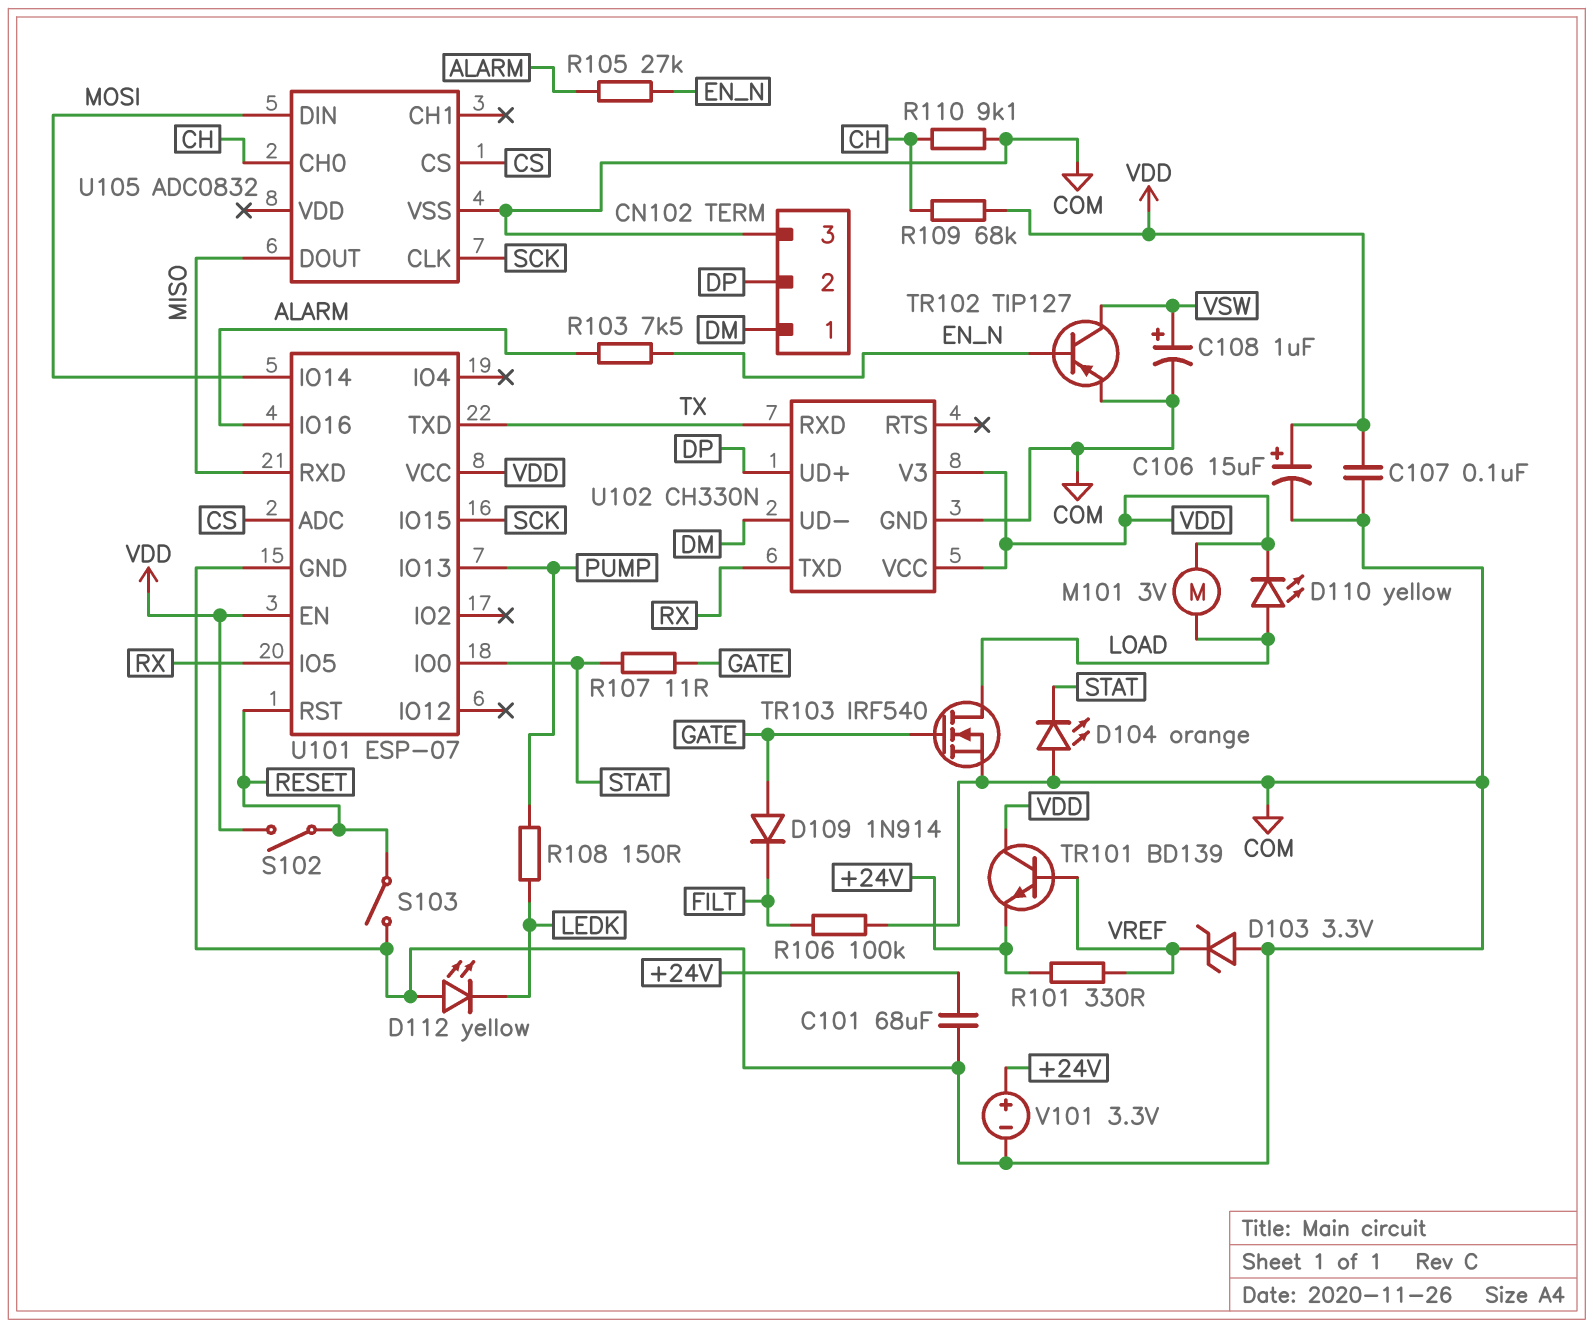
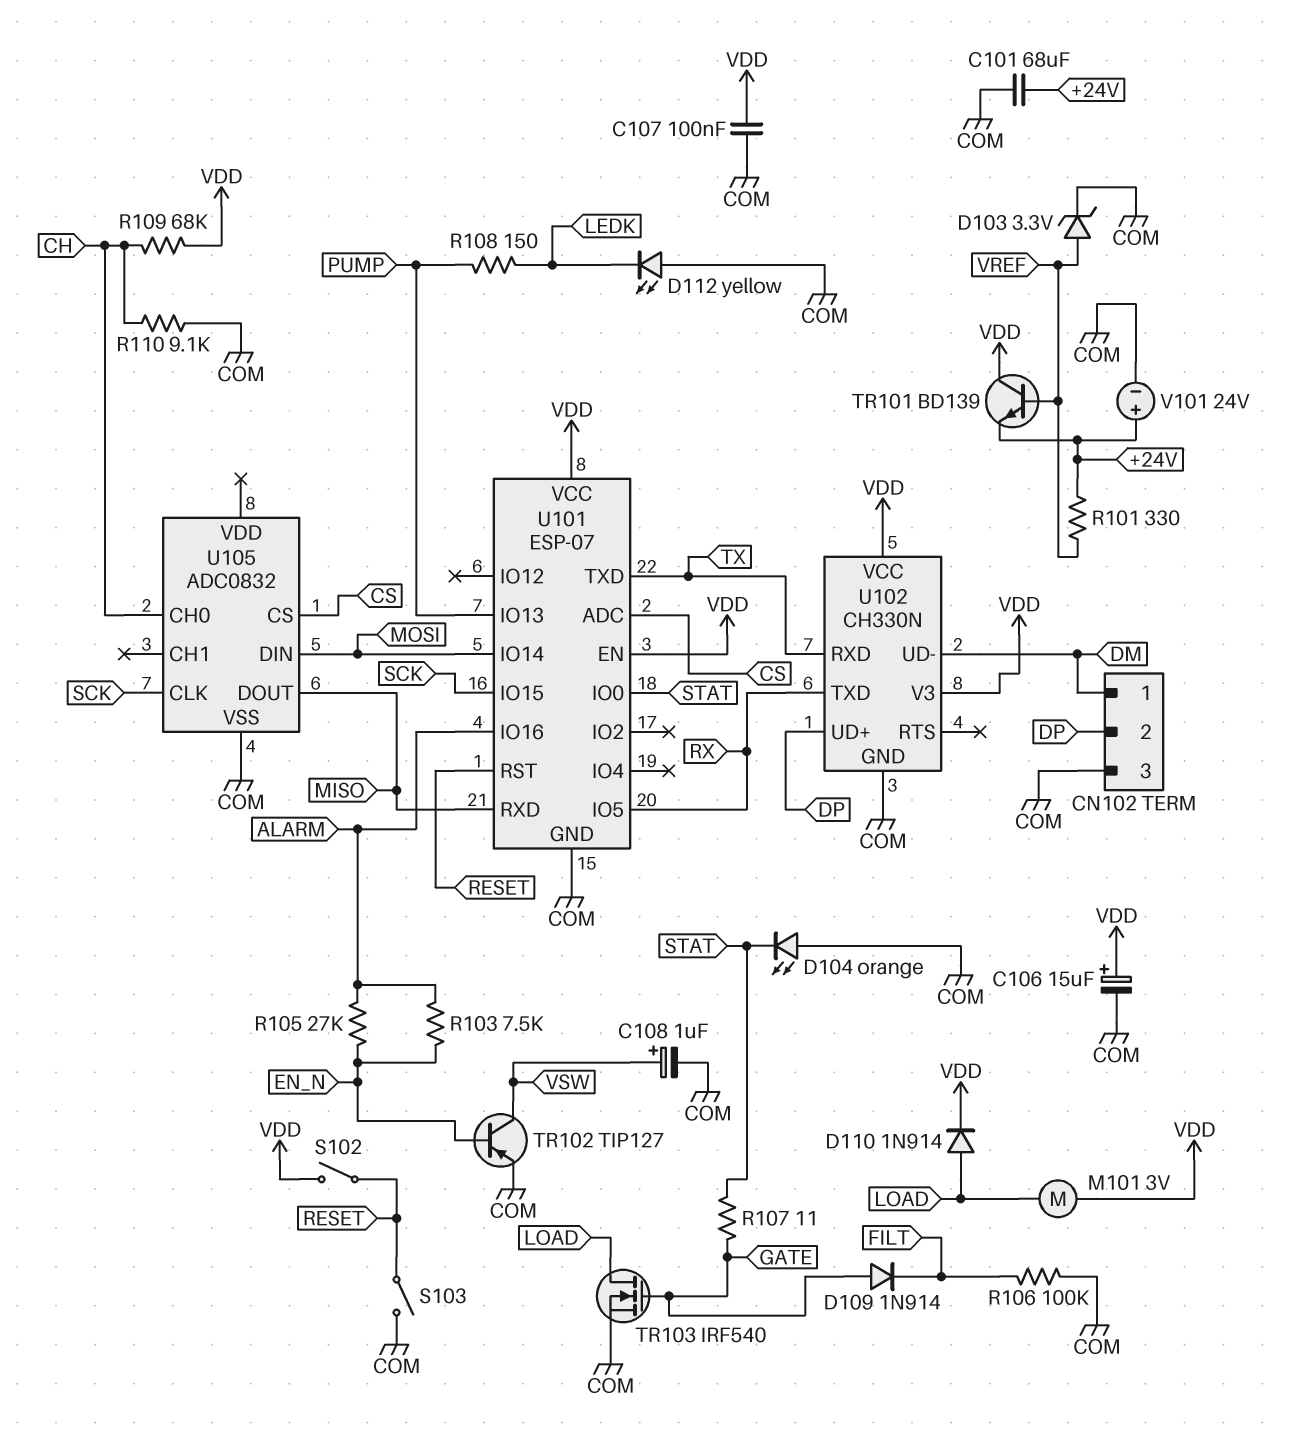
D103: zener 3.3V (A COM, K VREF) -> zener 3.3V (A VREF, K COM)
D110: LED yellow (A LOAD, K VDD) -> diode 1N914 (A LOAD, K VDD)
V101: 3.3V (plus +24V, minus COM) -> 24V (plus +24V, minus COM)

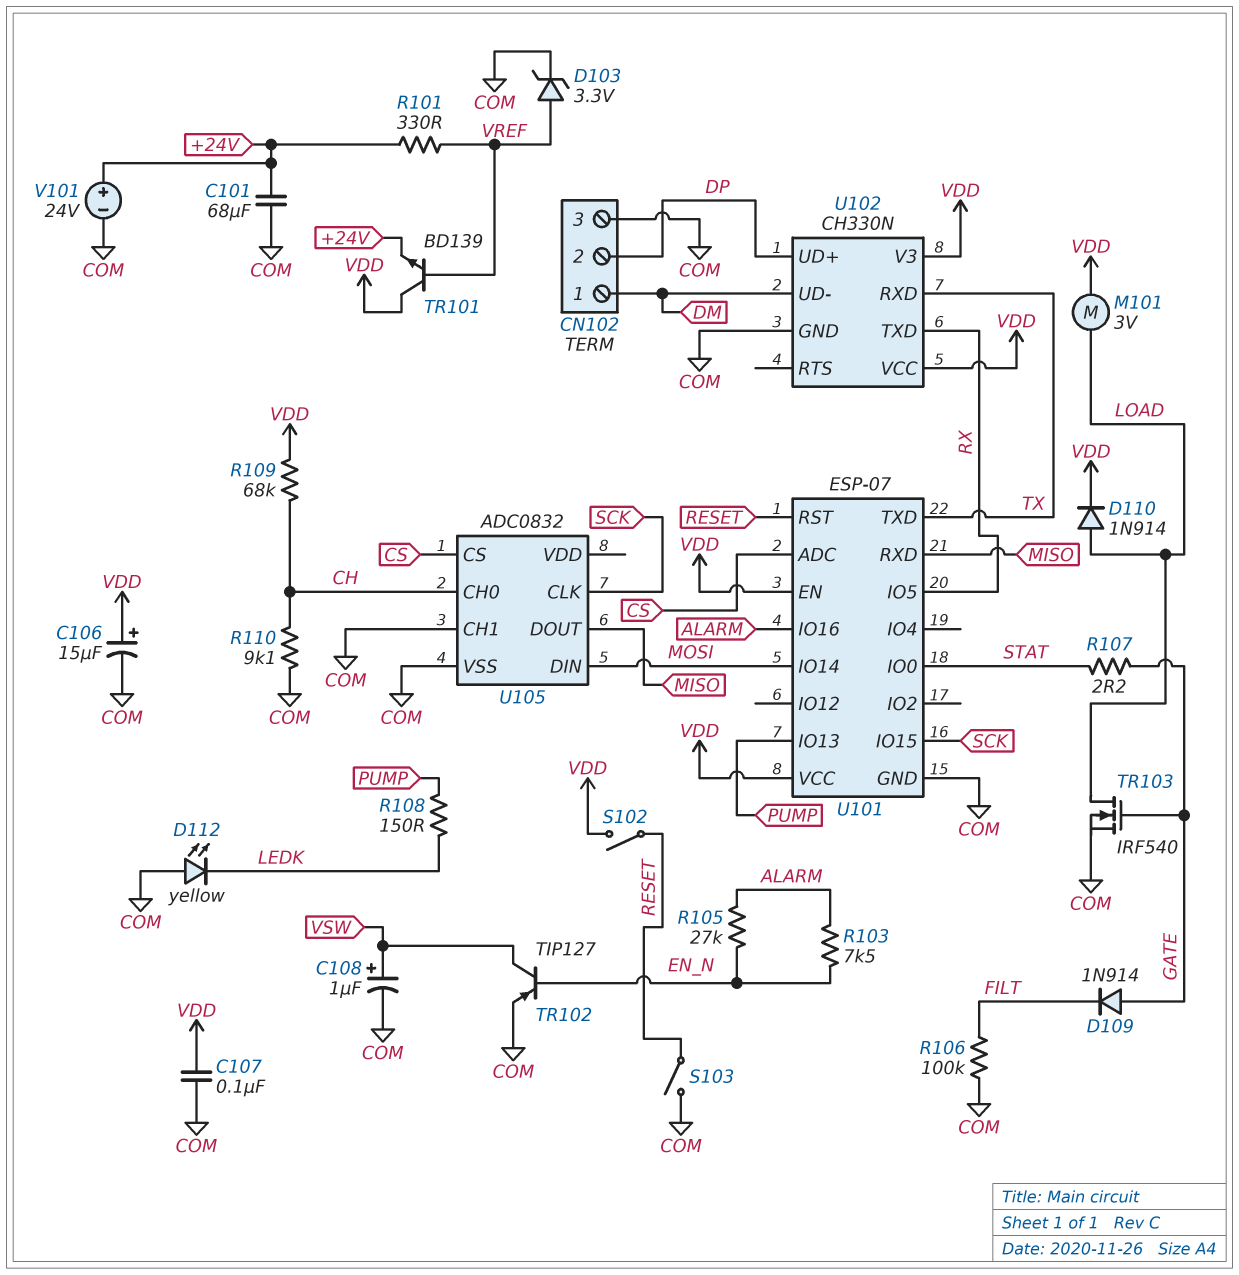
D104: LED orange (A COM, K STAT) -> none
R107: 11 (GATE, STAT) -> 2.2 (GATE, STAT)
U105 pin CH1: none -> COM

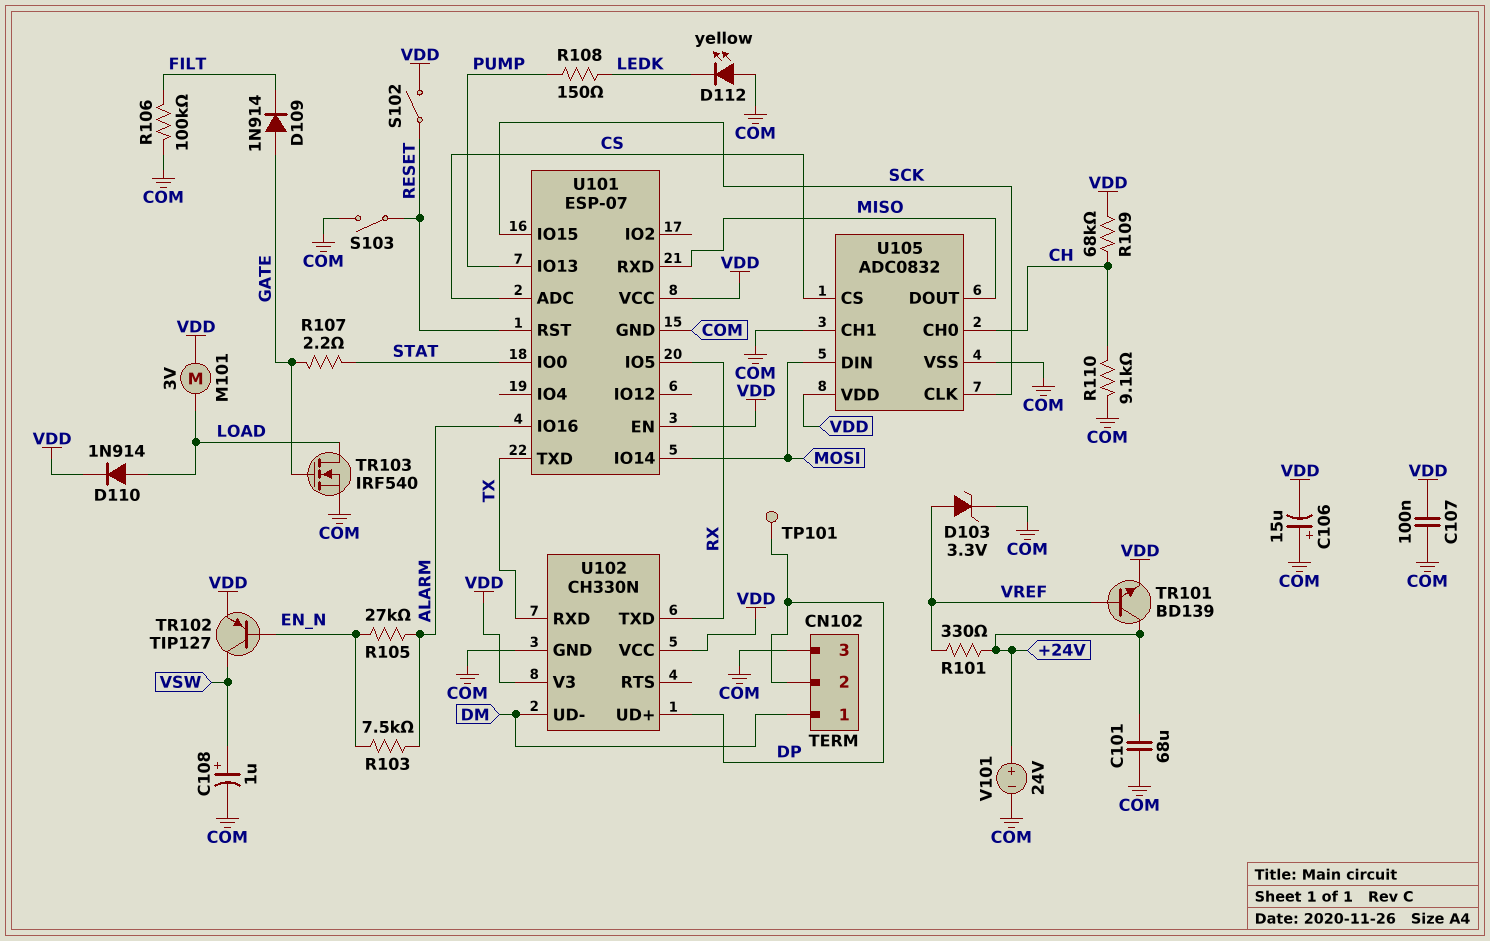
C106: 15uF (plus VDD, minus COM) -> 15uF (plus COM, minus VDD)
TP101: none -> test point (DP)
TR101: NPN BD139 (B VREF, C VDD, E +24V) -> NPN BD139 (B VREF, C +24V, E VDD)
TR102: PNP TIP127 (B EN_N, C VSW, E COM) -> PNP TIP127 (B EN_N, C VSW, E VDD)
U105 pin VDD: none -> VDD

